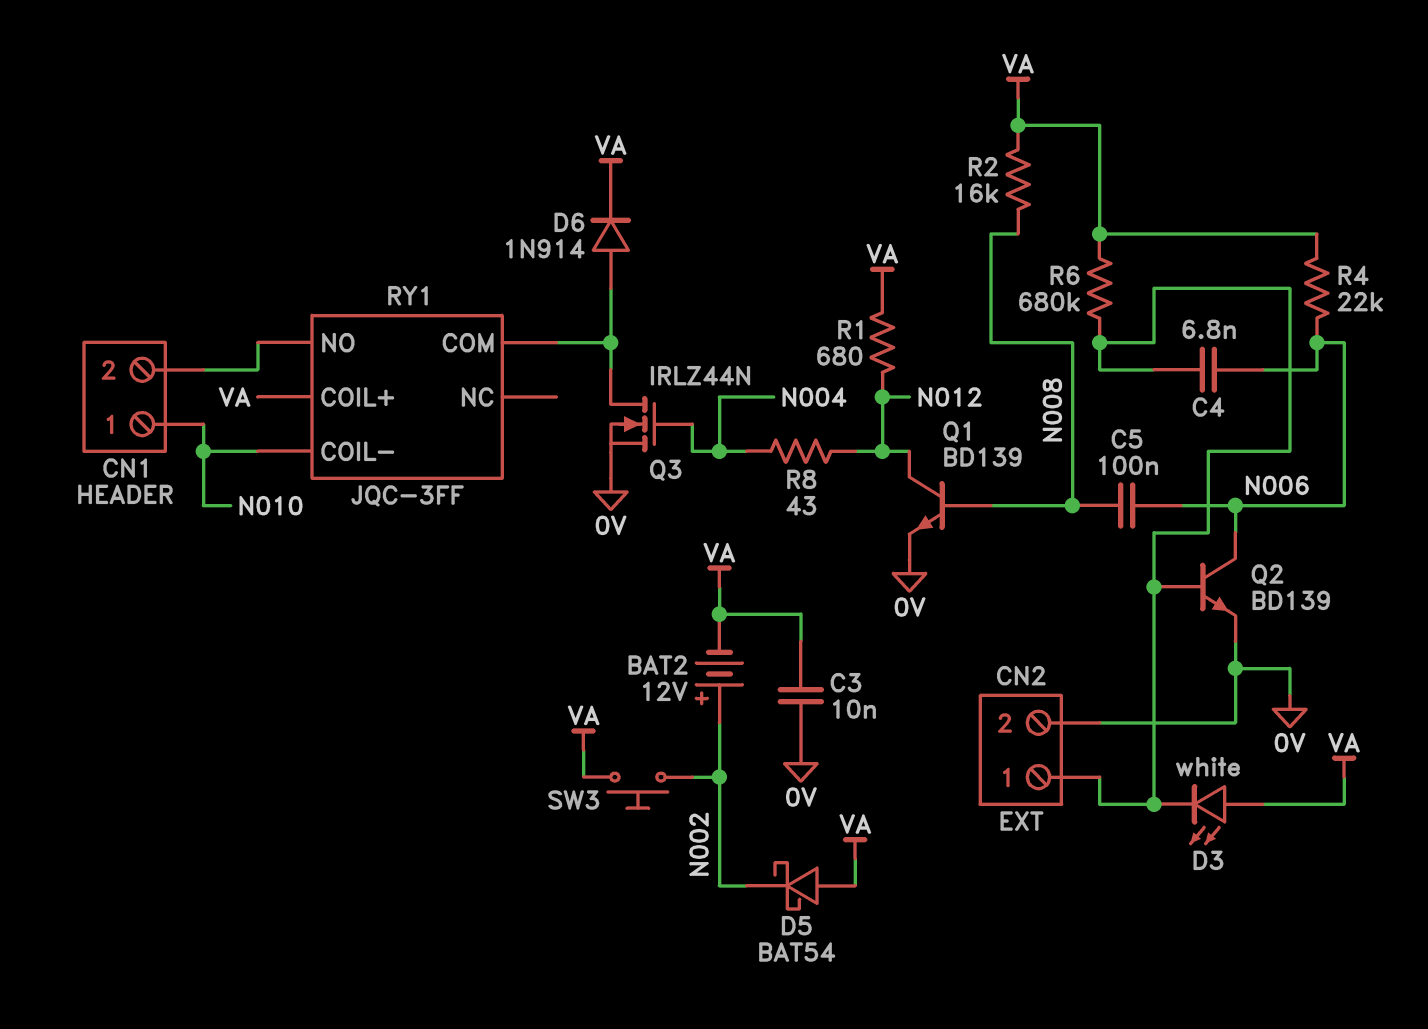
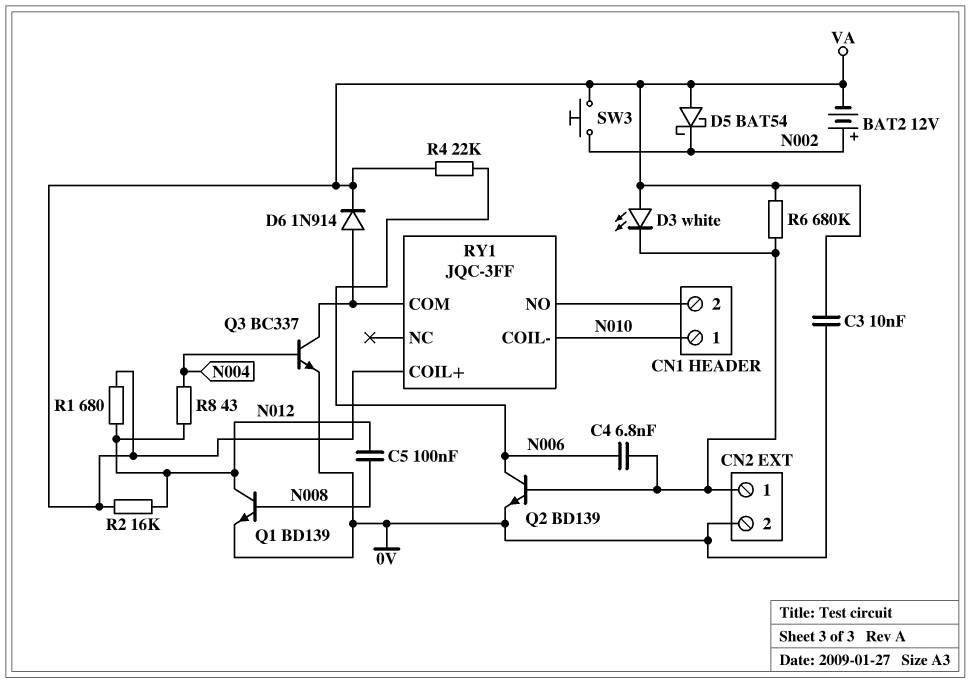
C5: 100nF (N006, N008) -> 100nF (N008, N012)
Q3: NMOS IRLZ44N (G N004, D RY1/COM, S 0V) -> NPN BC337 (B N004, C RY1/COM, E 0V)
R2: 16k (N008, VA) -> 16k (N012, VA)

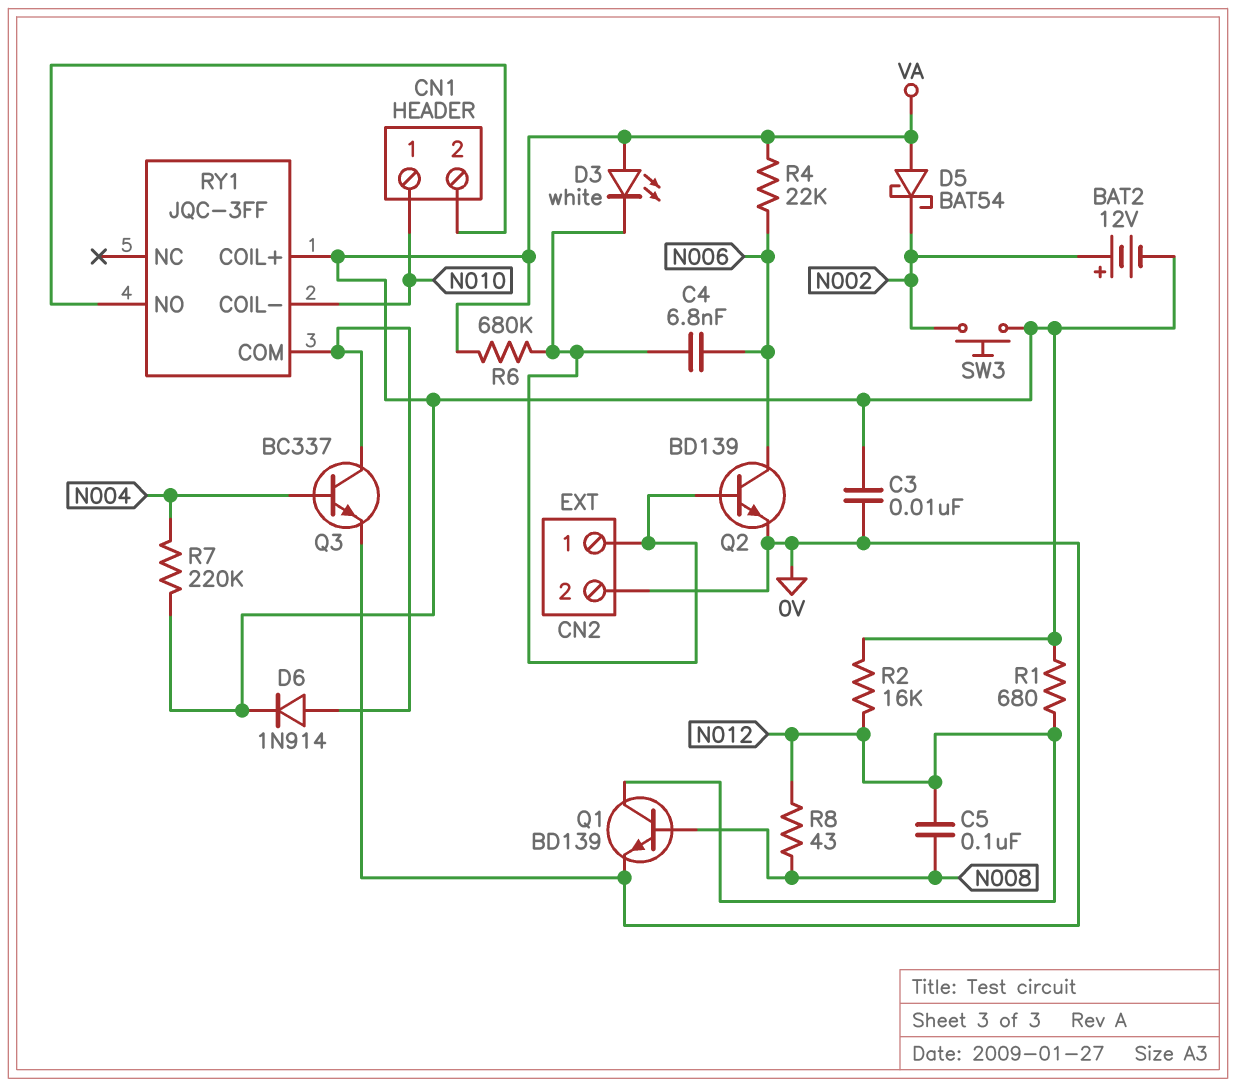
R7: none -> 220k (N004, VA)
R8: 43 (N004, N012) -> 43 (N008, N012)

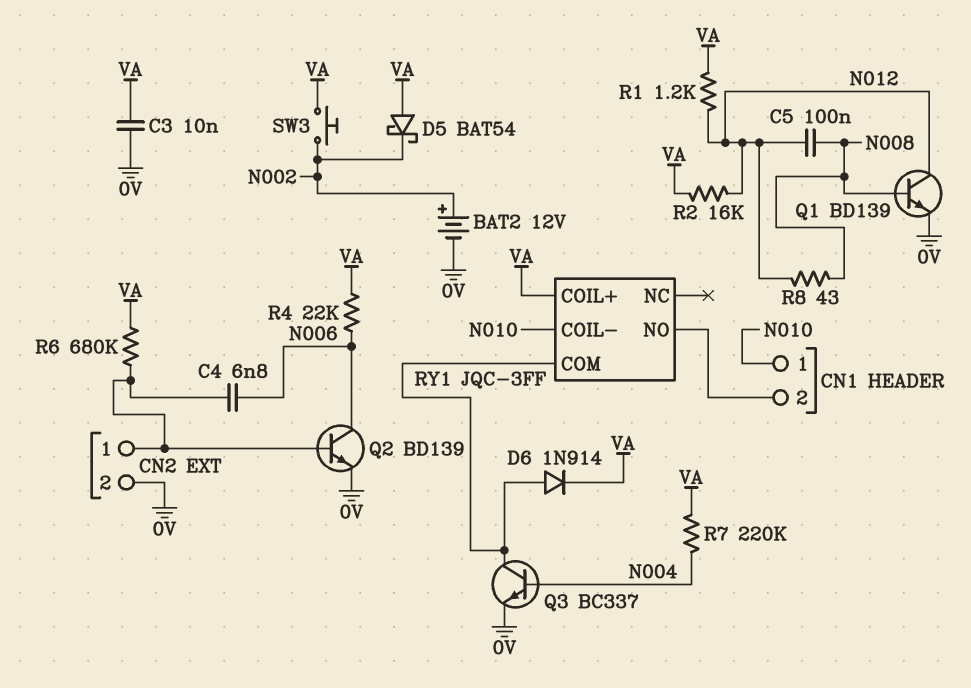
BAT2: 12V (plus N002, minus VA) -> 12V (plus N002, minus 0V)
D3: LED white (A VA, K CN2/1) -> none
R1: 680 (N012, VA) -> 1.2k (N012, VA)

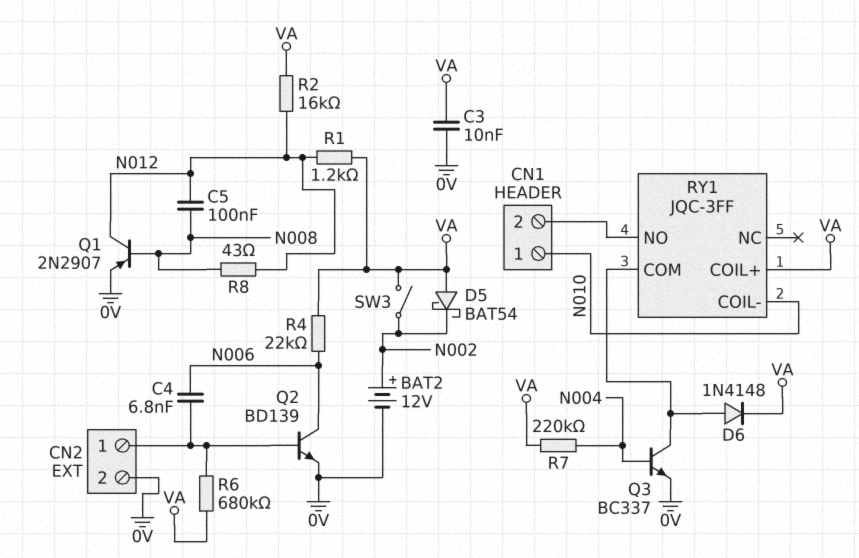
D6: diode 1N914 (A RY1/COM, K VA) -> diode 1N4148 (A RY1/COM, K VA)
Q1: NPN BD139 (B N008, C N012, E 0V) -> PNP 2N2907 (B N008, C N012, E 0V)
SW3: button (N002, VA) -> switch (N002, VA)

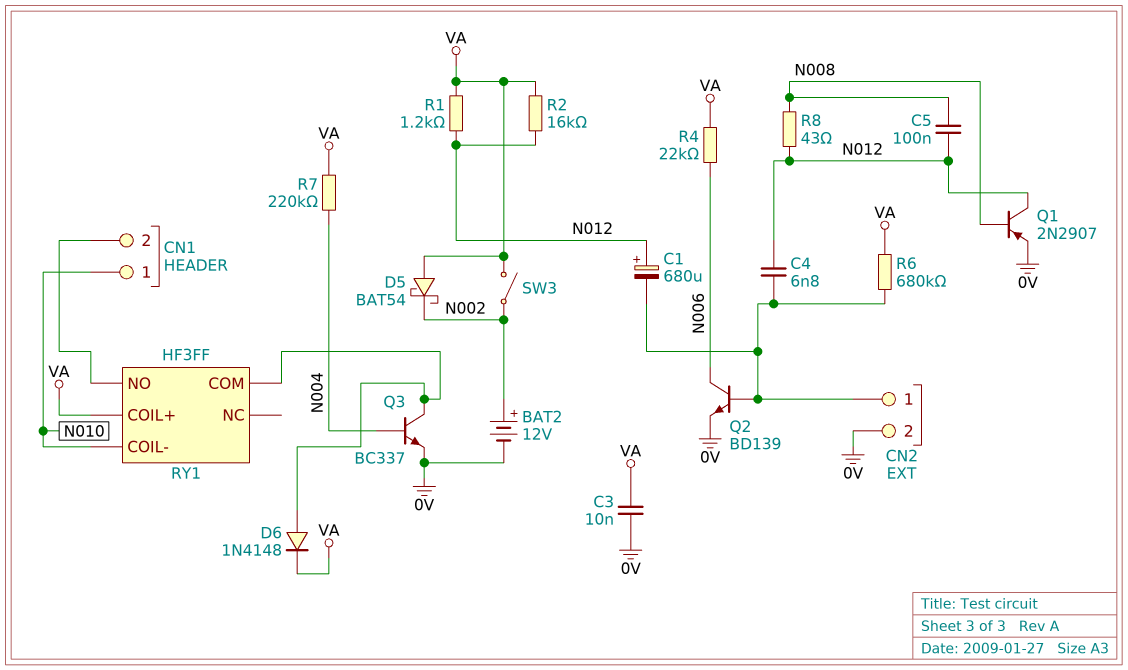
C1: none -> 680uF (plus N012, minus CN2/1)
C4: 6.8nF (CN2/1, N006) -> 6.8nF (CN2/1, N012)
RY1: JQC-3FF -> HF3FF

